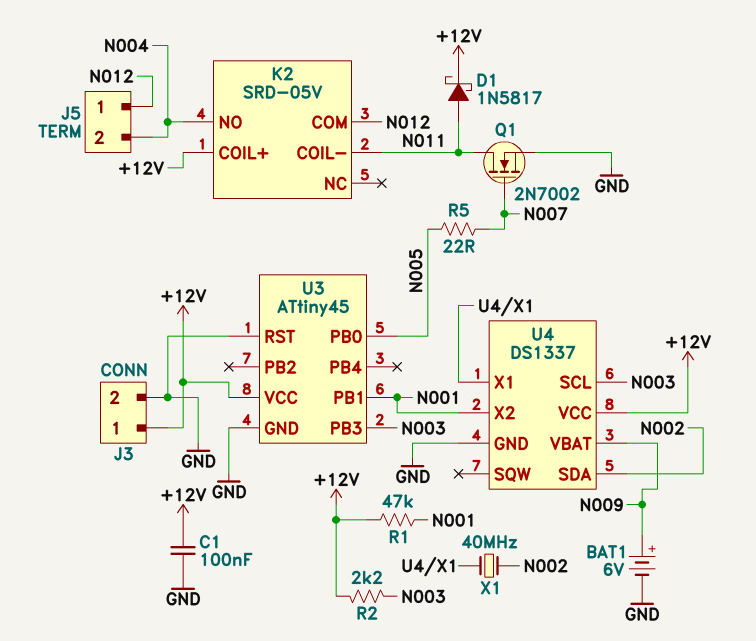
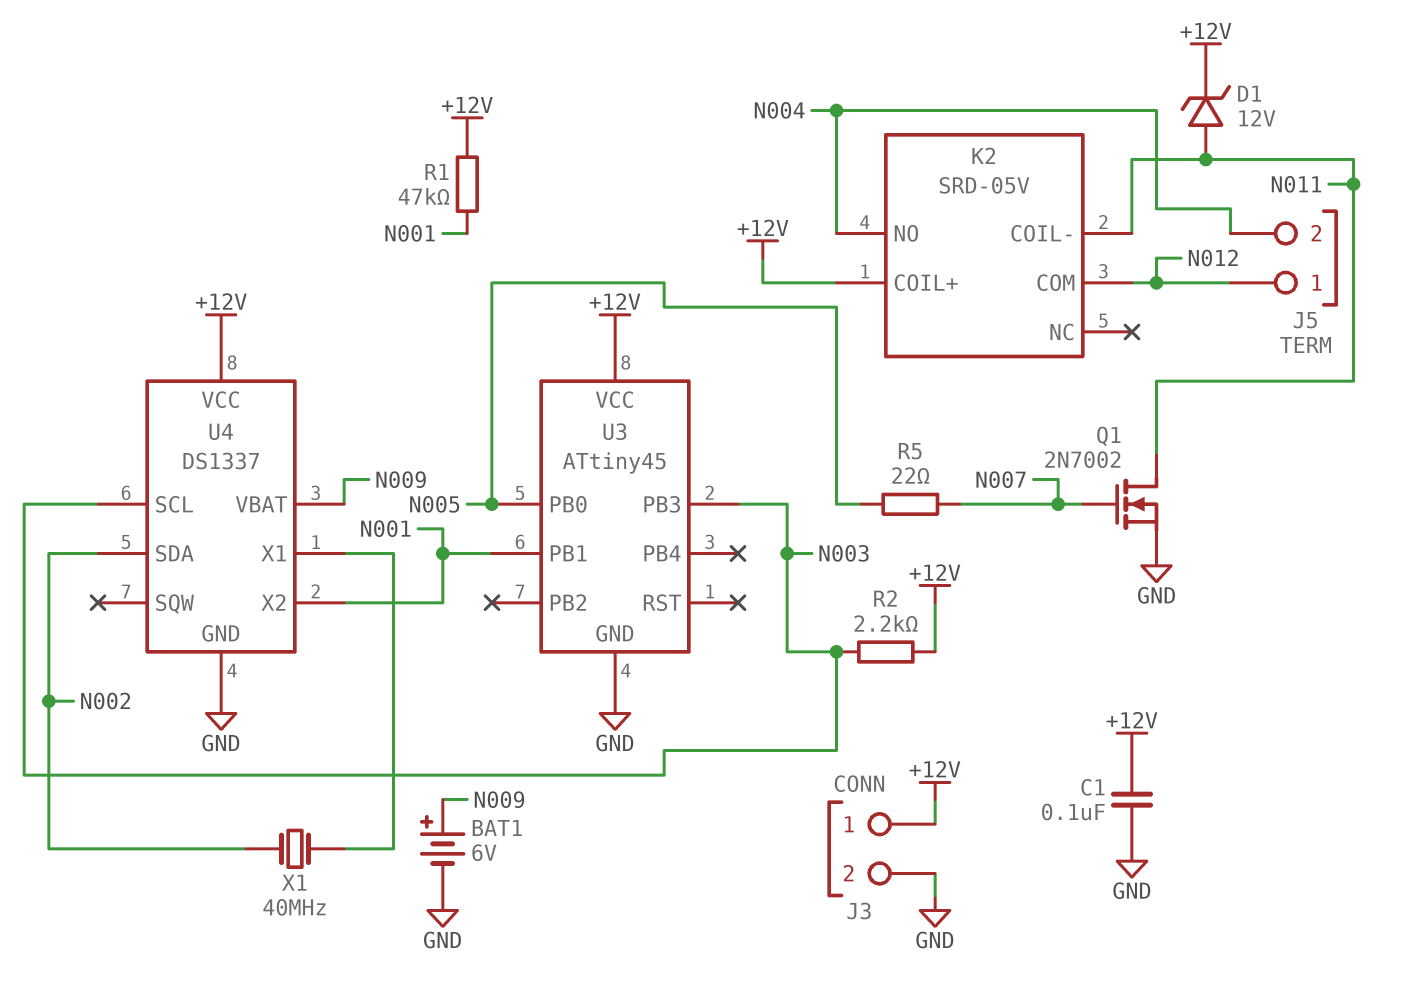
D1: schottky 1N5817 (A N011, K +12V) -> zener 12V (A N011, K +12V)
U3 pin RST: GND -> none

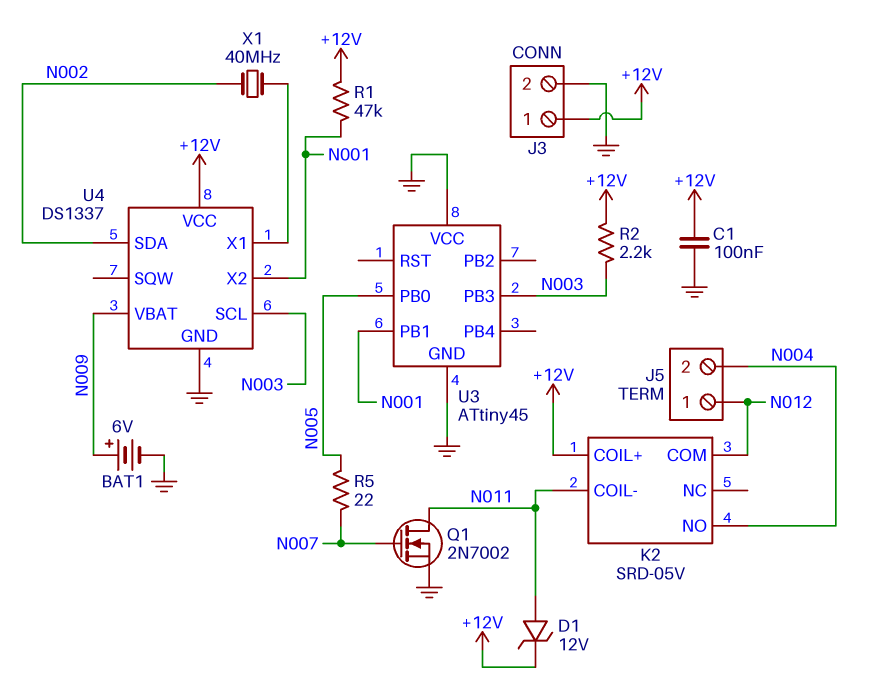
U3 pin VCC: +12V -> GND

